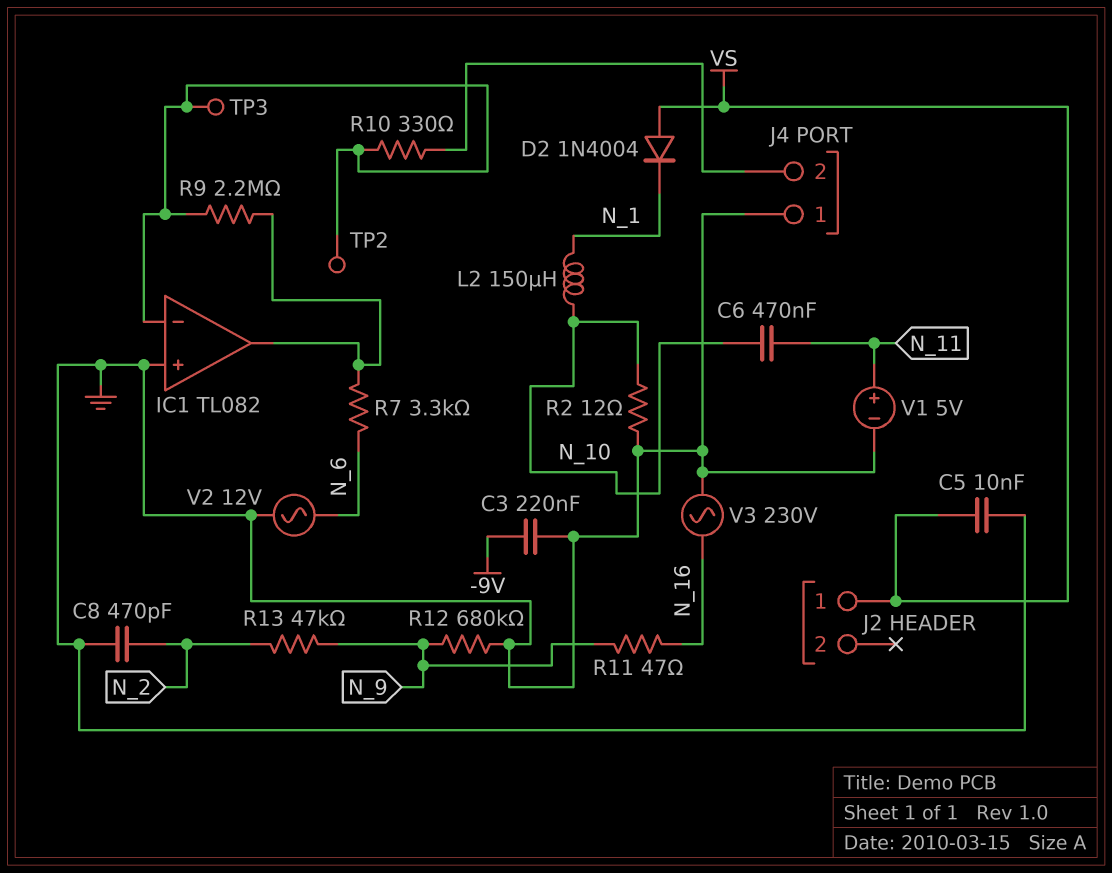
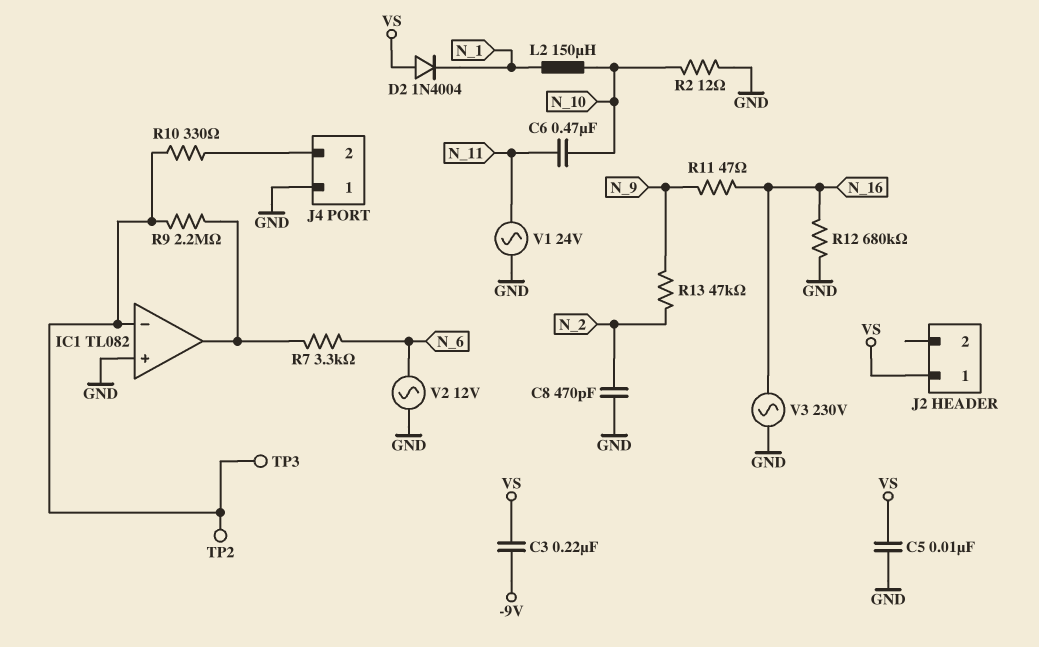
C3: 220nF (-9V, GND) -> 220nF (-9V, VS)
R12: 680k (GND, N_9) -> 680k (GND, N_16)
V1: 5V (plus N_11, minus GND) -> AC 24V (GND, N_11)

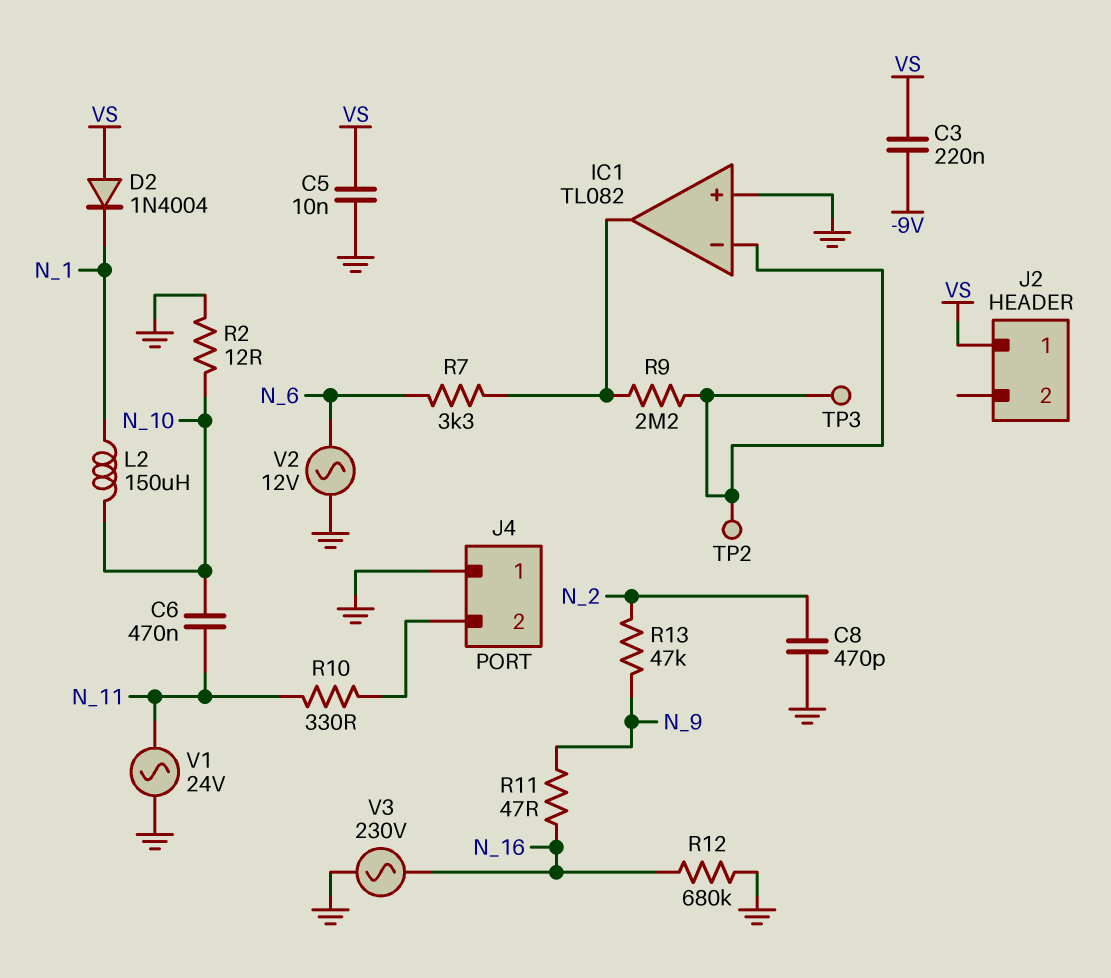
R10: 330 (IC1/in-, J4/2) -> 330 (J4/2, N_11)

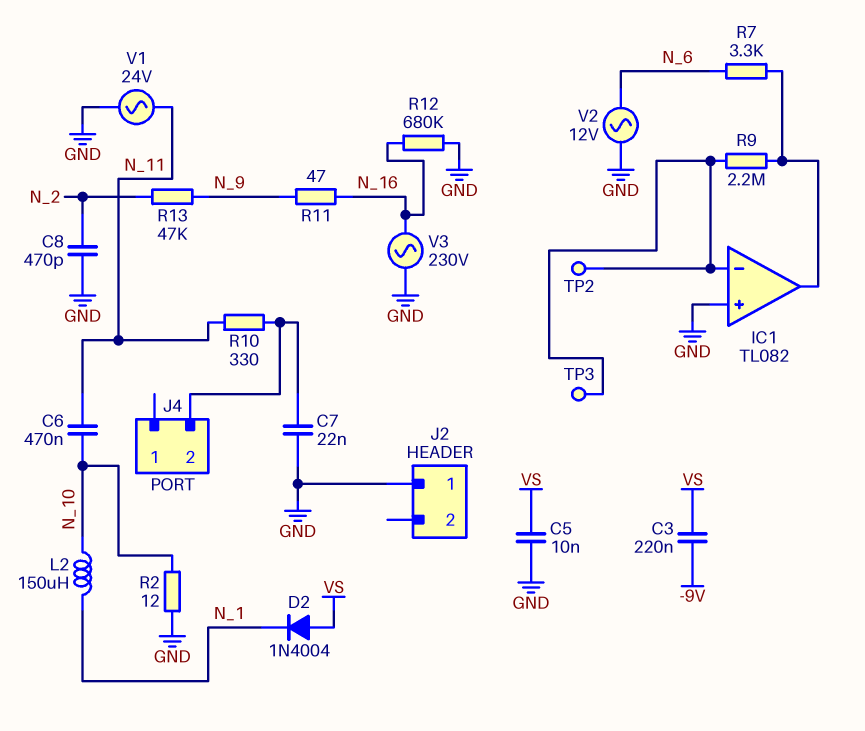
C7: none -> 22nF (GND, J4/2)
J2 pin 1: VS -> GND
J4 pin 1: GND -> none

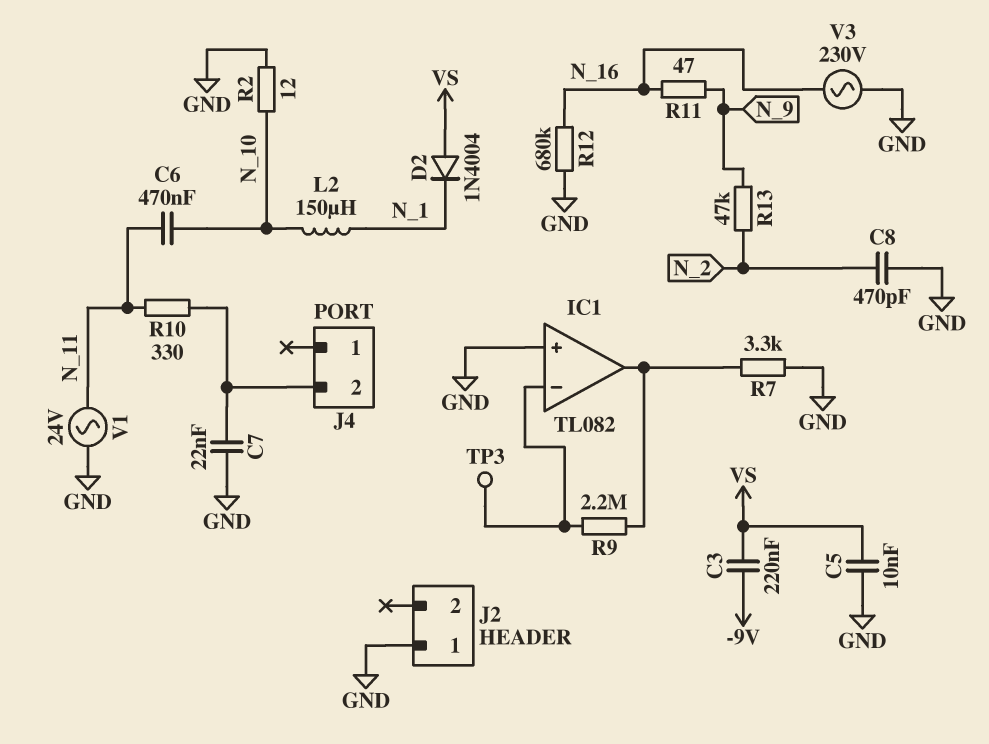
R7: 3.3k (IC1/out, N_6) -> 3.3k (GND, IC1/out)
TP2: test point (IC1/in-) -> none
V2: AC 12V (GND, N_6) -> none

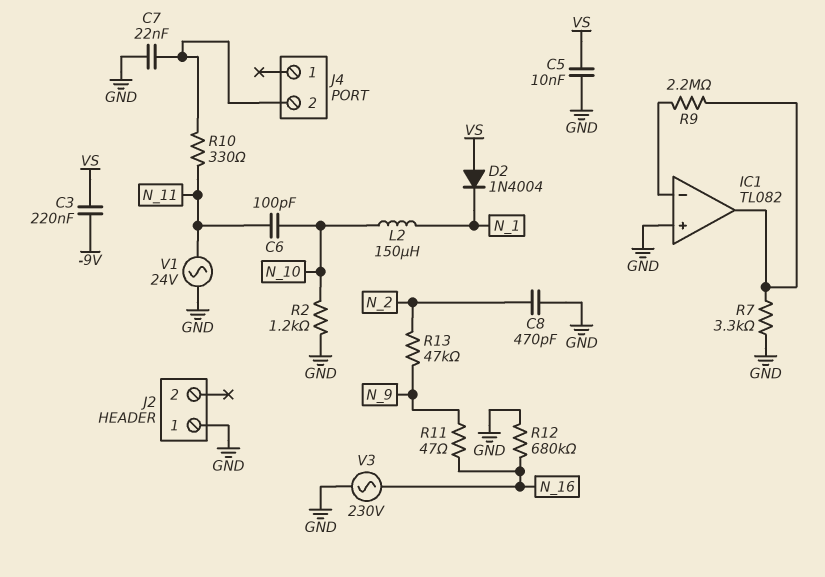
C6: 470nF (N_10, N_11) -> 100pF (N_10, N_11)
R2: 12 (GND, N_10) -> 1.2k (GND, N_10)
TP3: test point (IC1/in-) -> none

